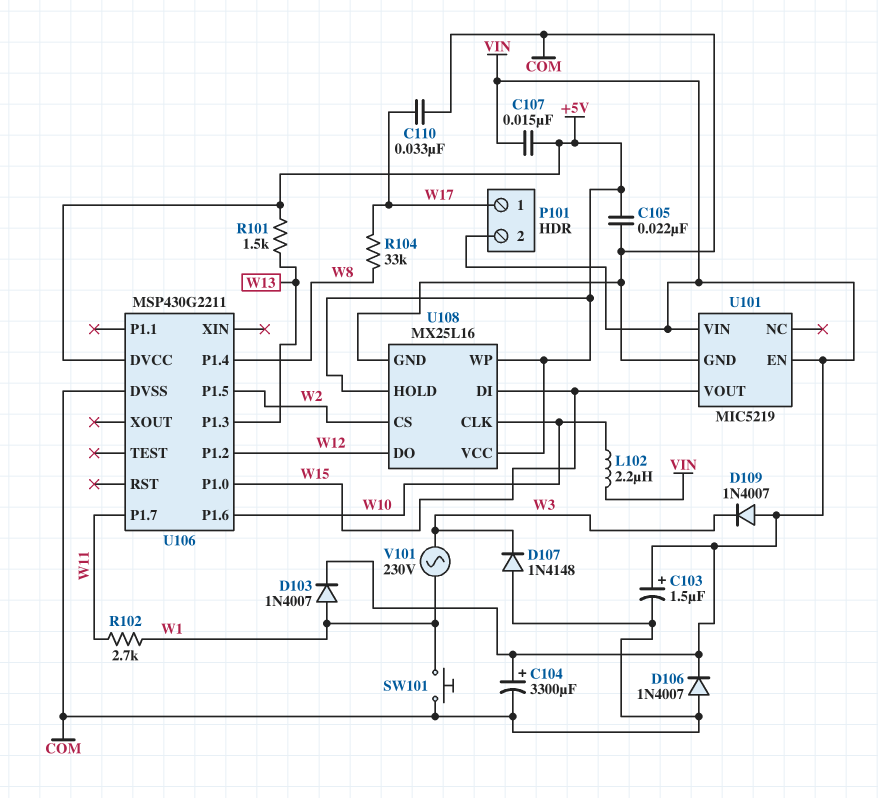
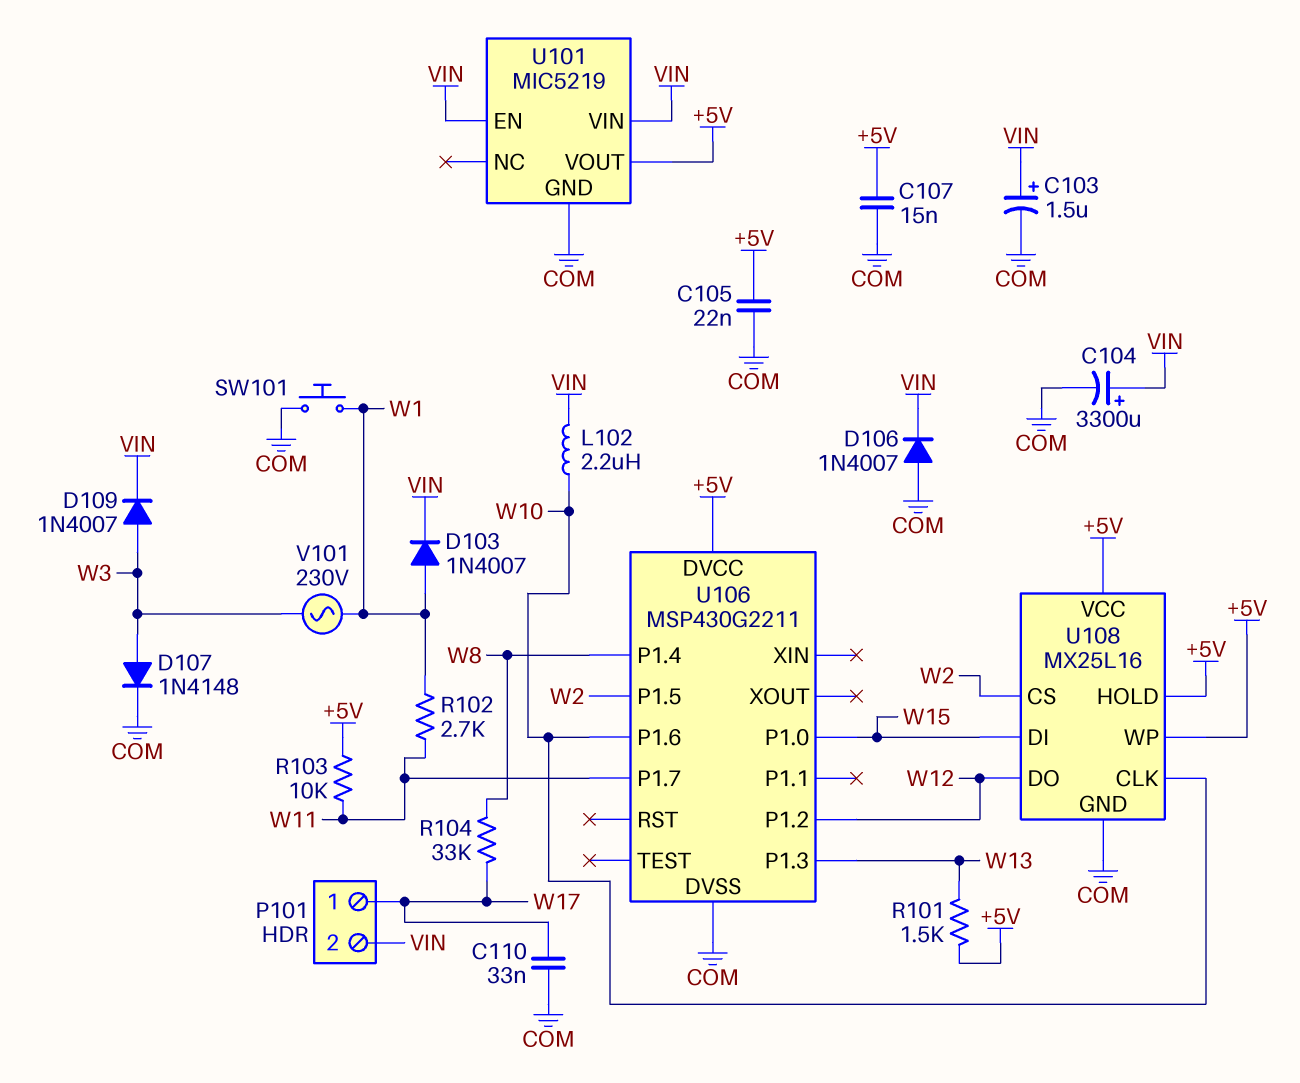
C107: 15nF (+5V, VIN) -> 15nF (+5V, COM)
D107: diode 1N4148 (A COM, K W3) -> diode 1N4148 (A W3, K COM)
D109: diode 1N4007 (A VIN, K W3) -> diode 1N4007 (A W3, K VIN)
R103: none -> 10k (+5V, W11)
U101 pin VOUT: W15 -> +5V

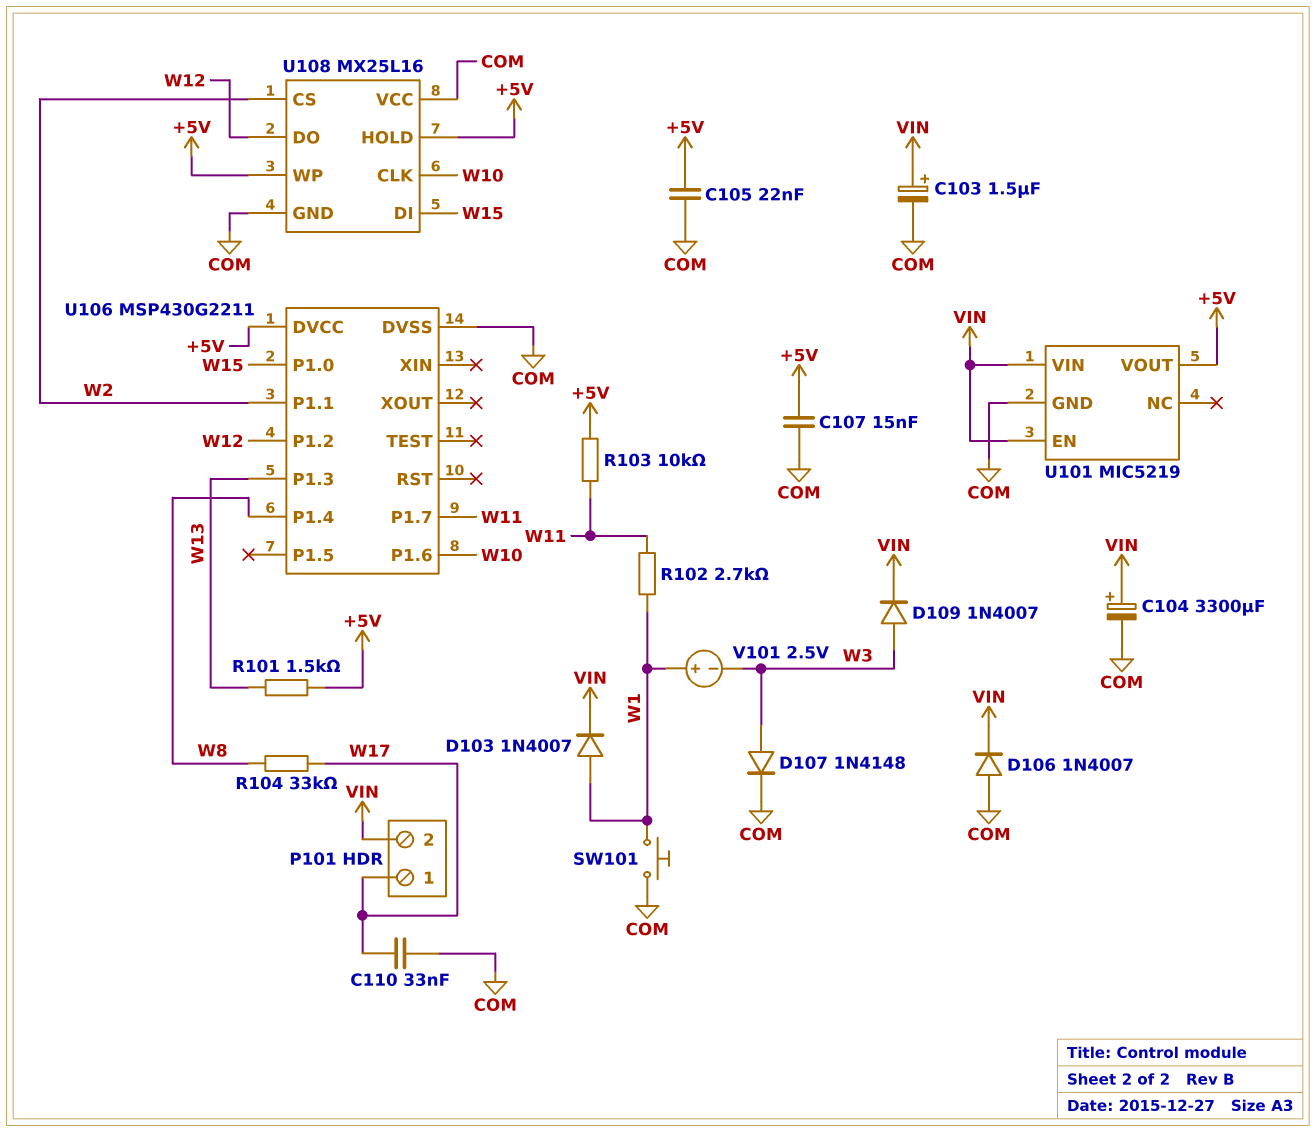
L102: 2.2uH (VIN, W10) -> none
U106 pin P1.1: none -> W2
U106 pin P1.5: W2 -> none
U108 pin VCC: +5V -> COM
V101: AC 230V (W1, W3) -> 2.5V (plus W1, minus W3)

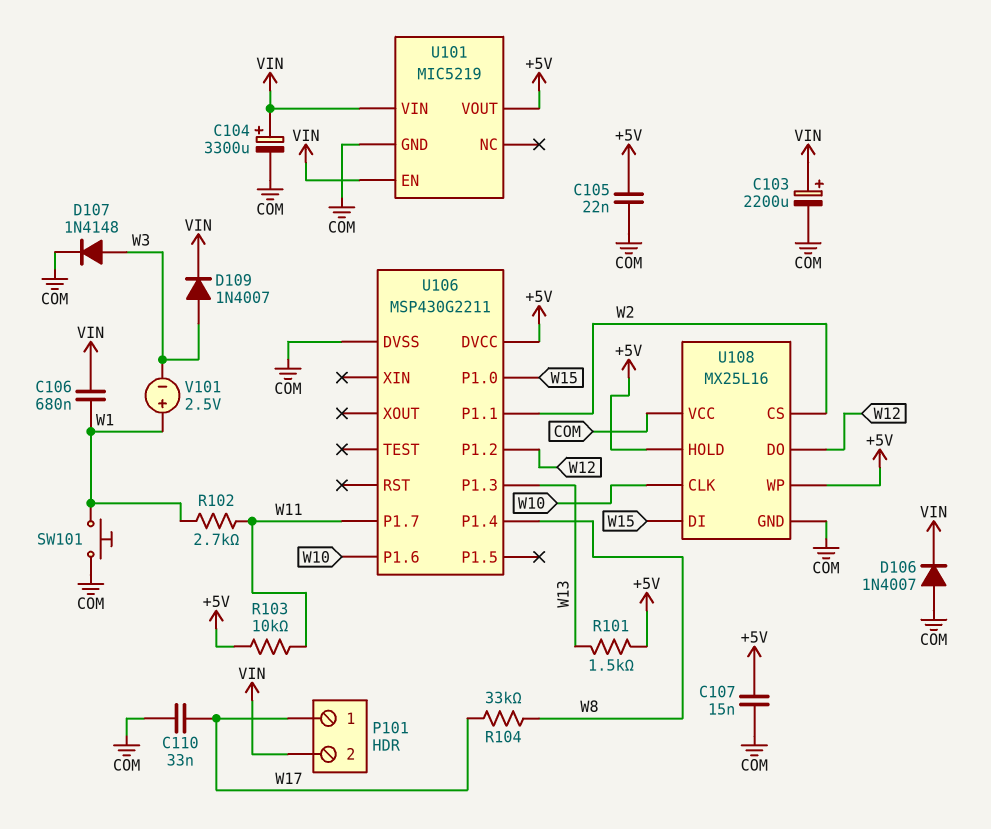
C103: 1.5uF (plus VIN, minus COM) -> 2200uF (plus VIN, minus COM)
C106: none -> 680nF (VIN, W1)
D103: diode 1N4007 (A W1, K VIN) -> none

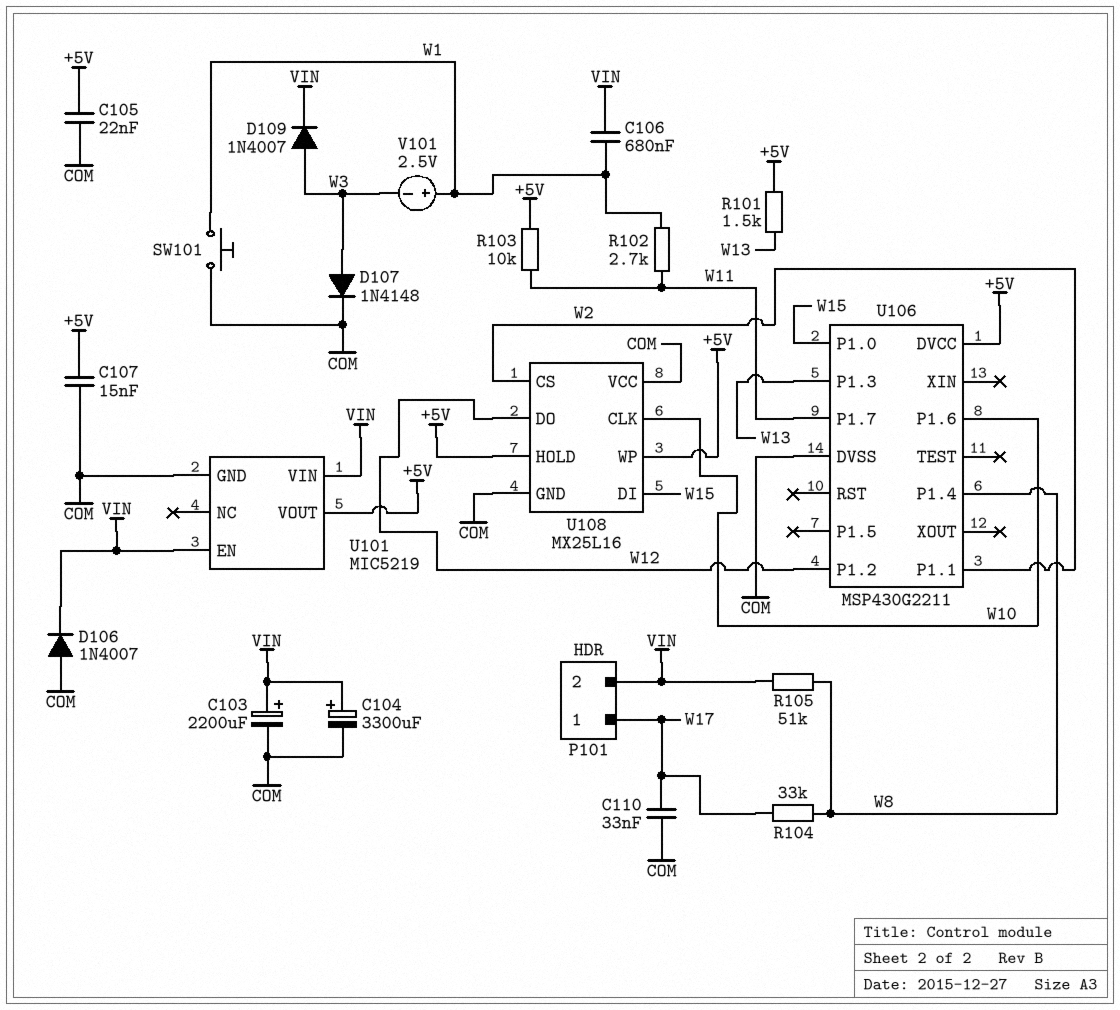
R105: none -> 51k (VIN, W8)

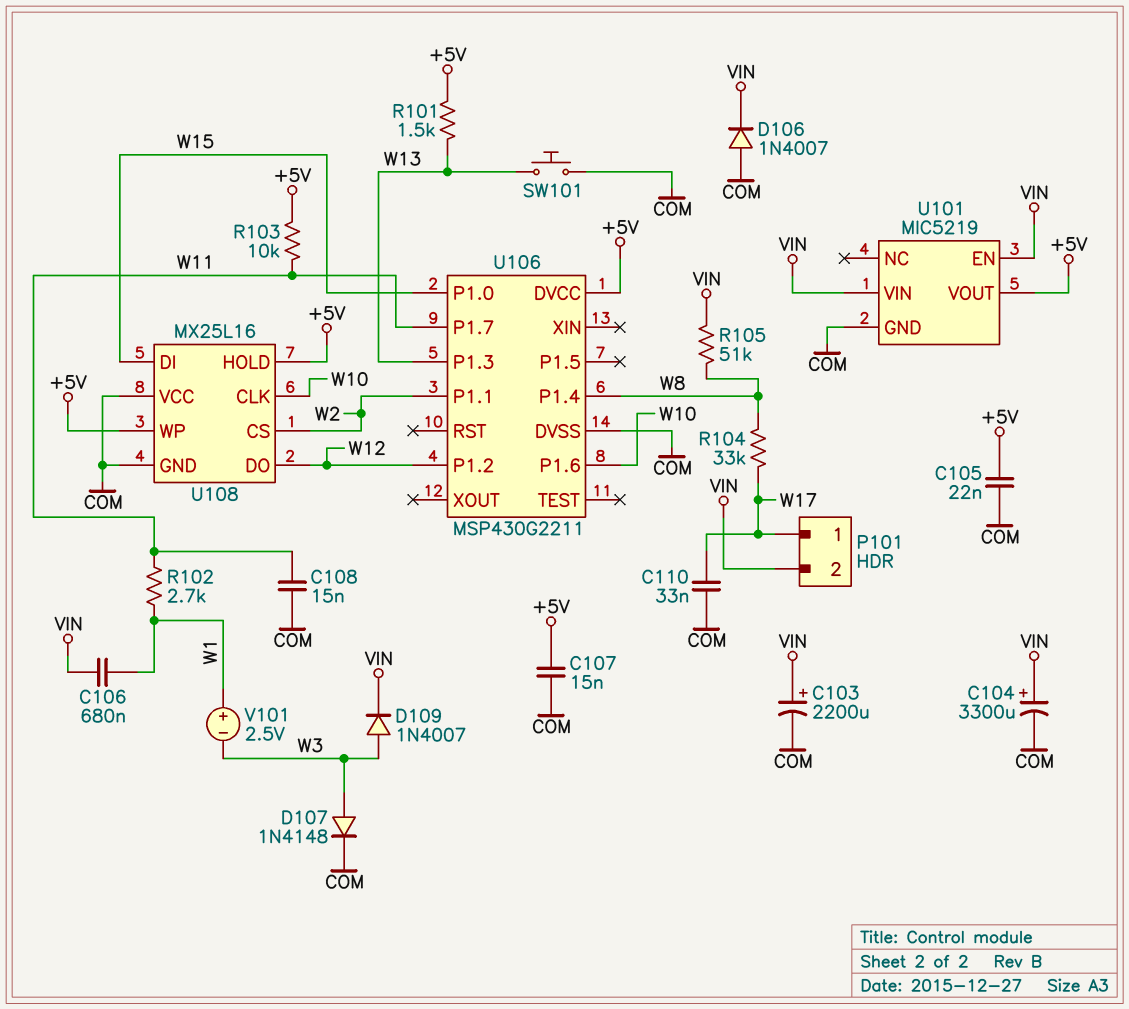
C108: none -> 15nF (COM, W11)
SW101: button (COM, W1) -> button (COM, W13)

